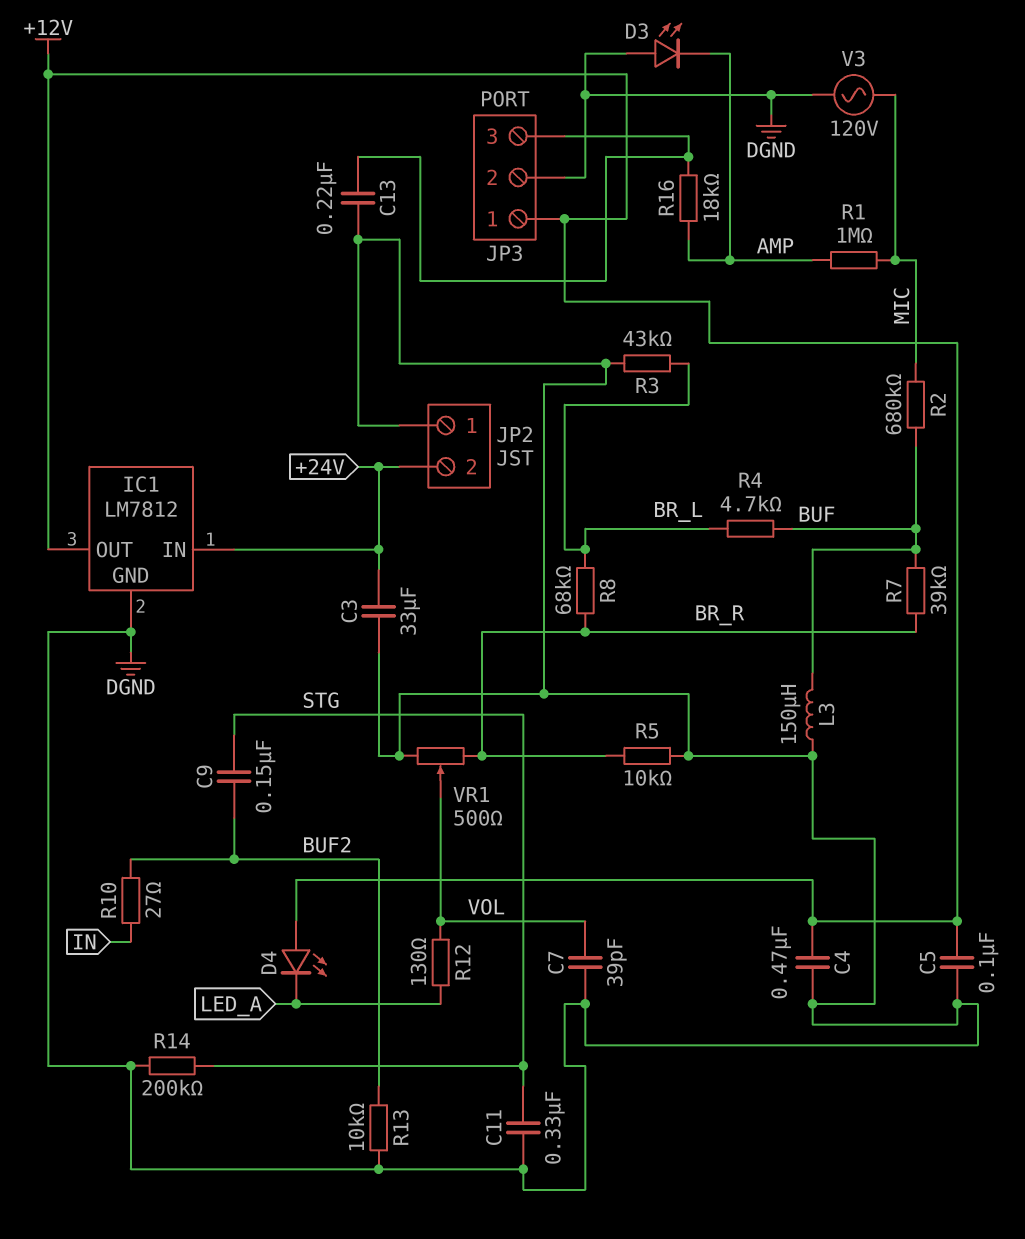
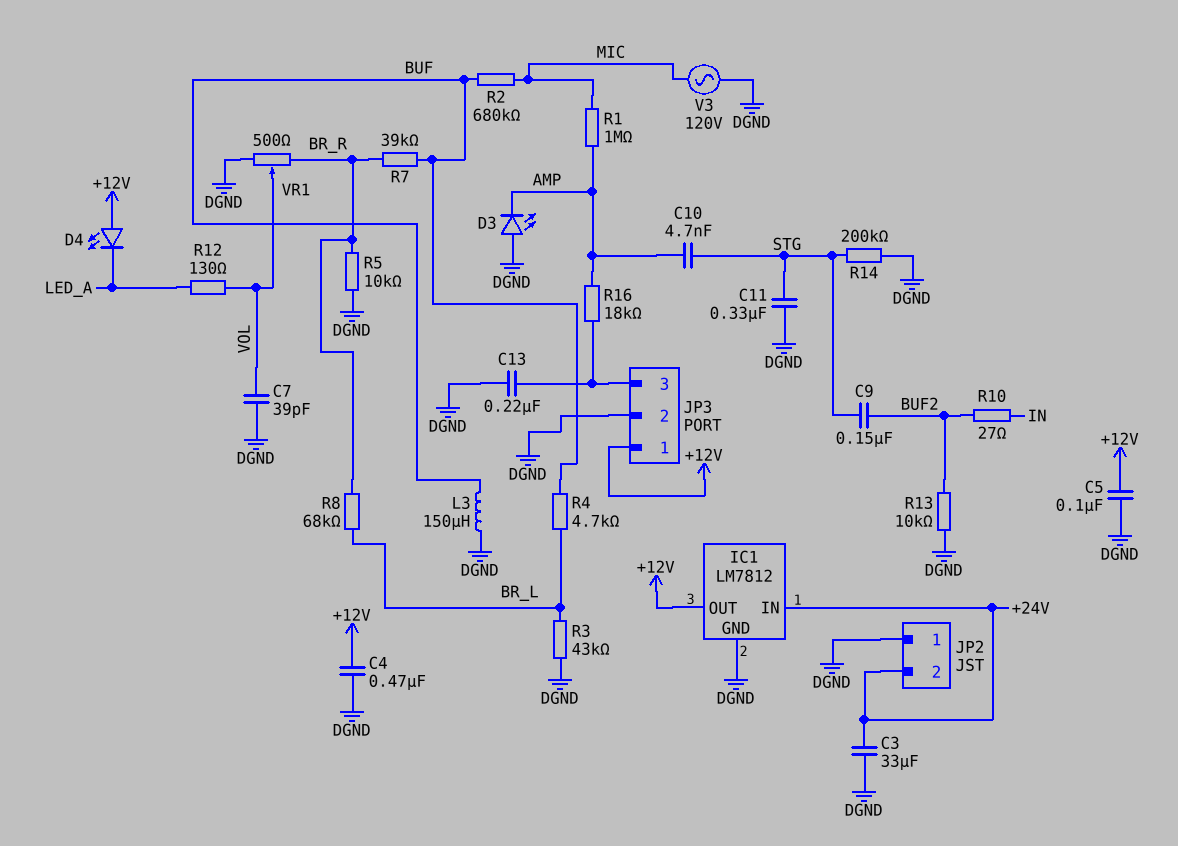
C10: none -> 4.7nF (AMP, STG)

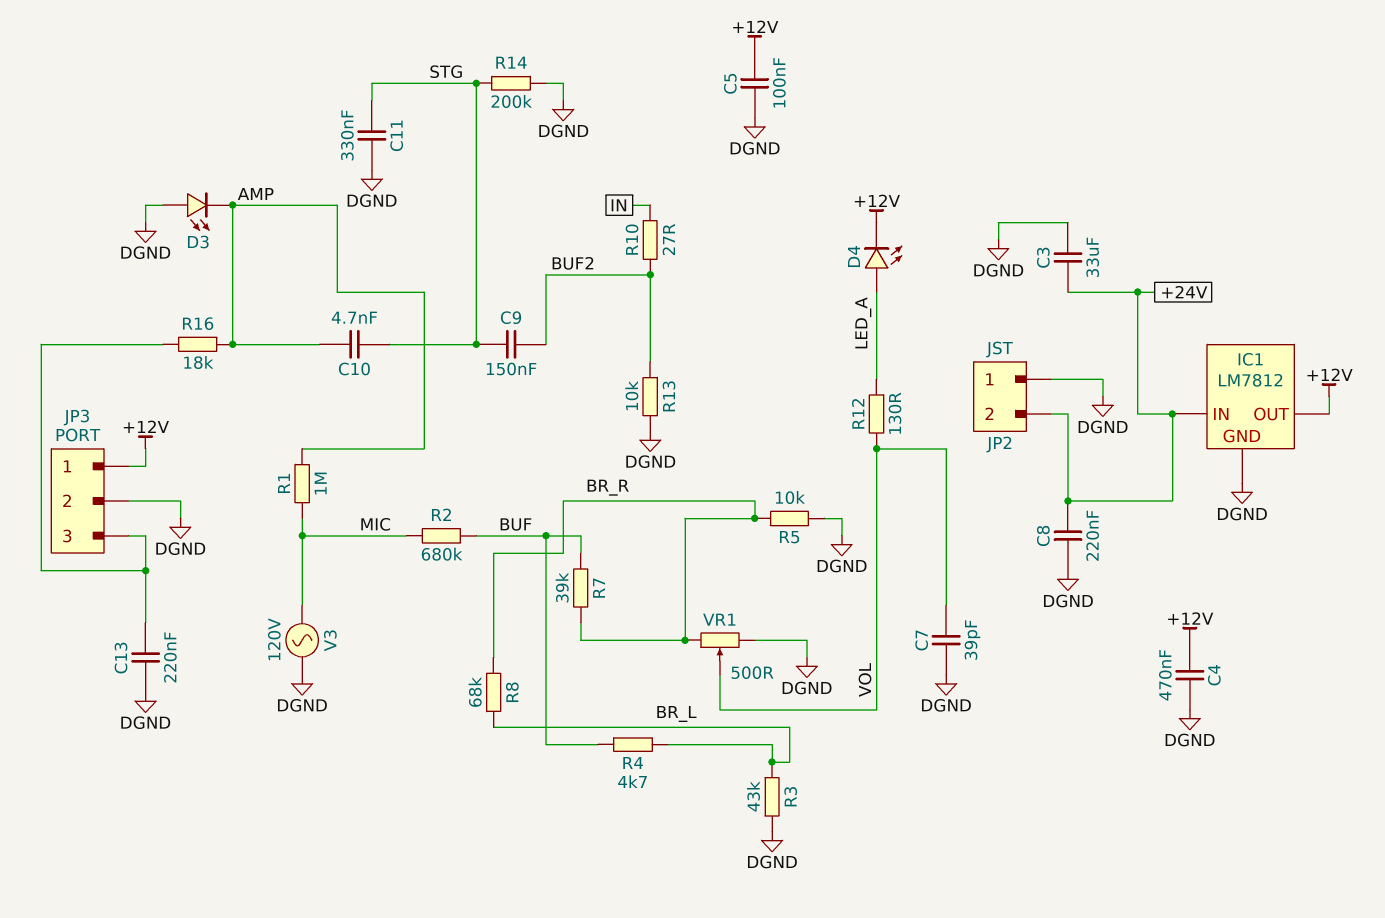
C8: none -> 220nF (+24V, DGND)
D4: LED (A +12V, K LED_A) -> LED (A LED_A, K +12V)
L3: 150uH (BUF, DGND) -> none

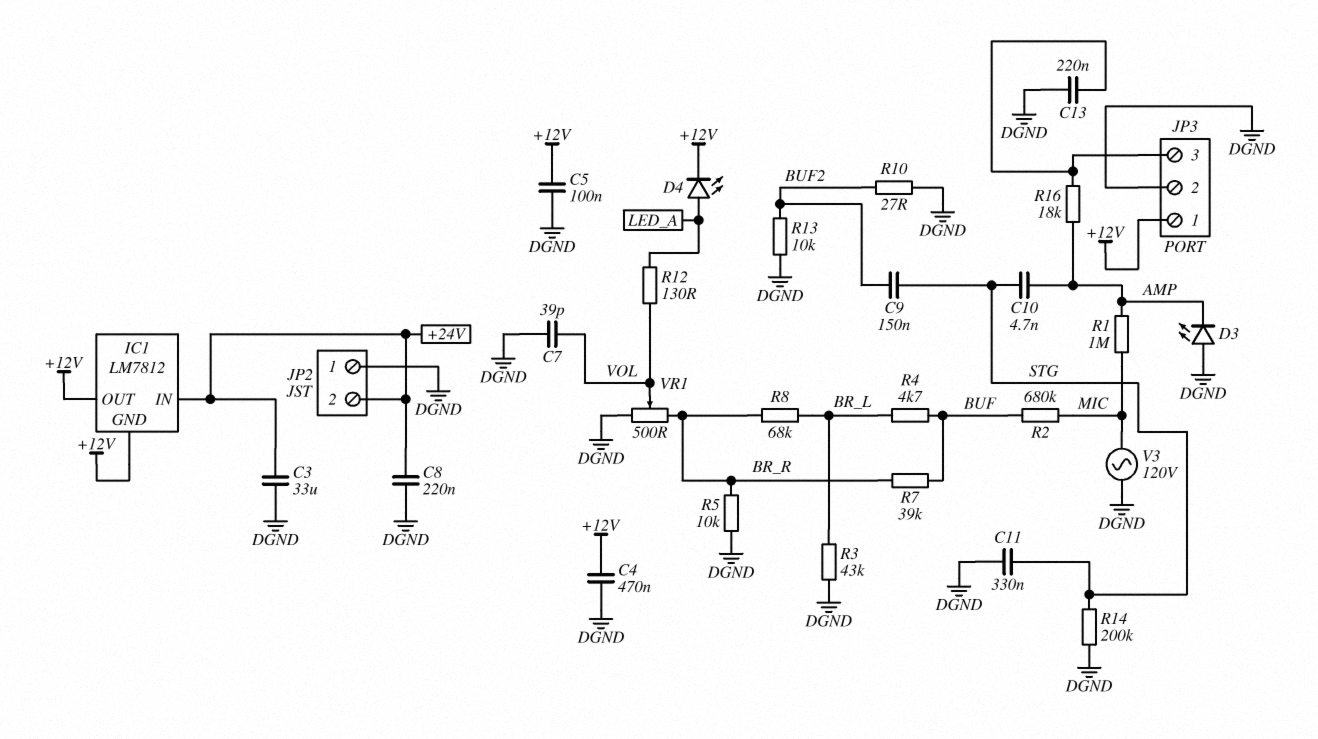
IC1 pin GND: DGND -> +12V
R10: 27 (BUF2, IN) -> 27 (BUF2, DGND)

